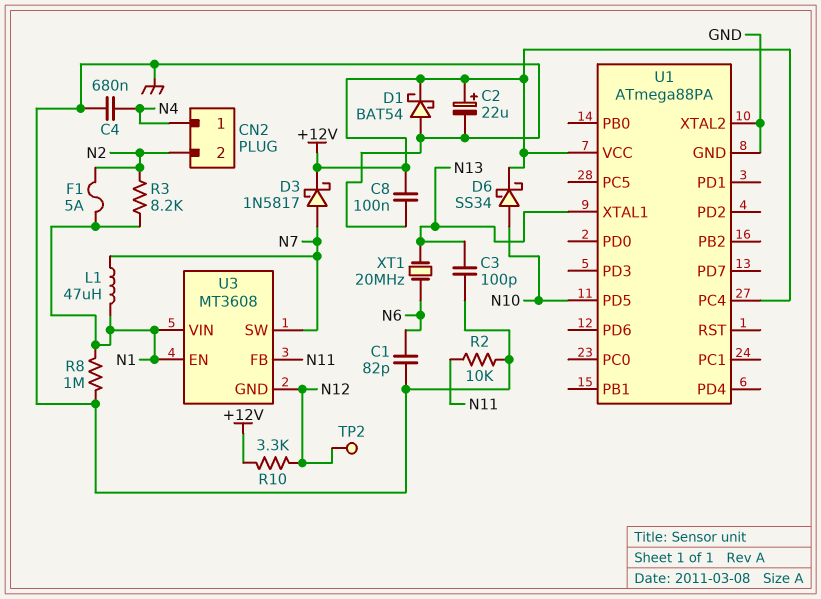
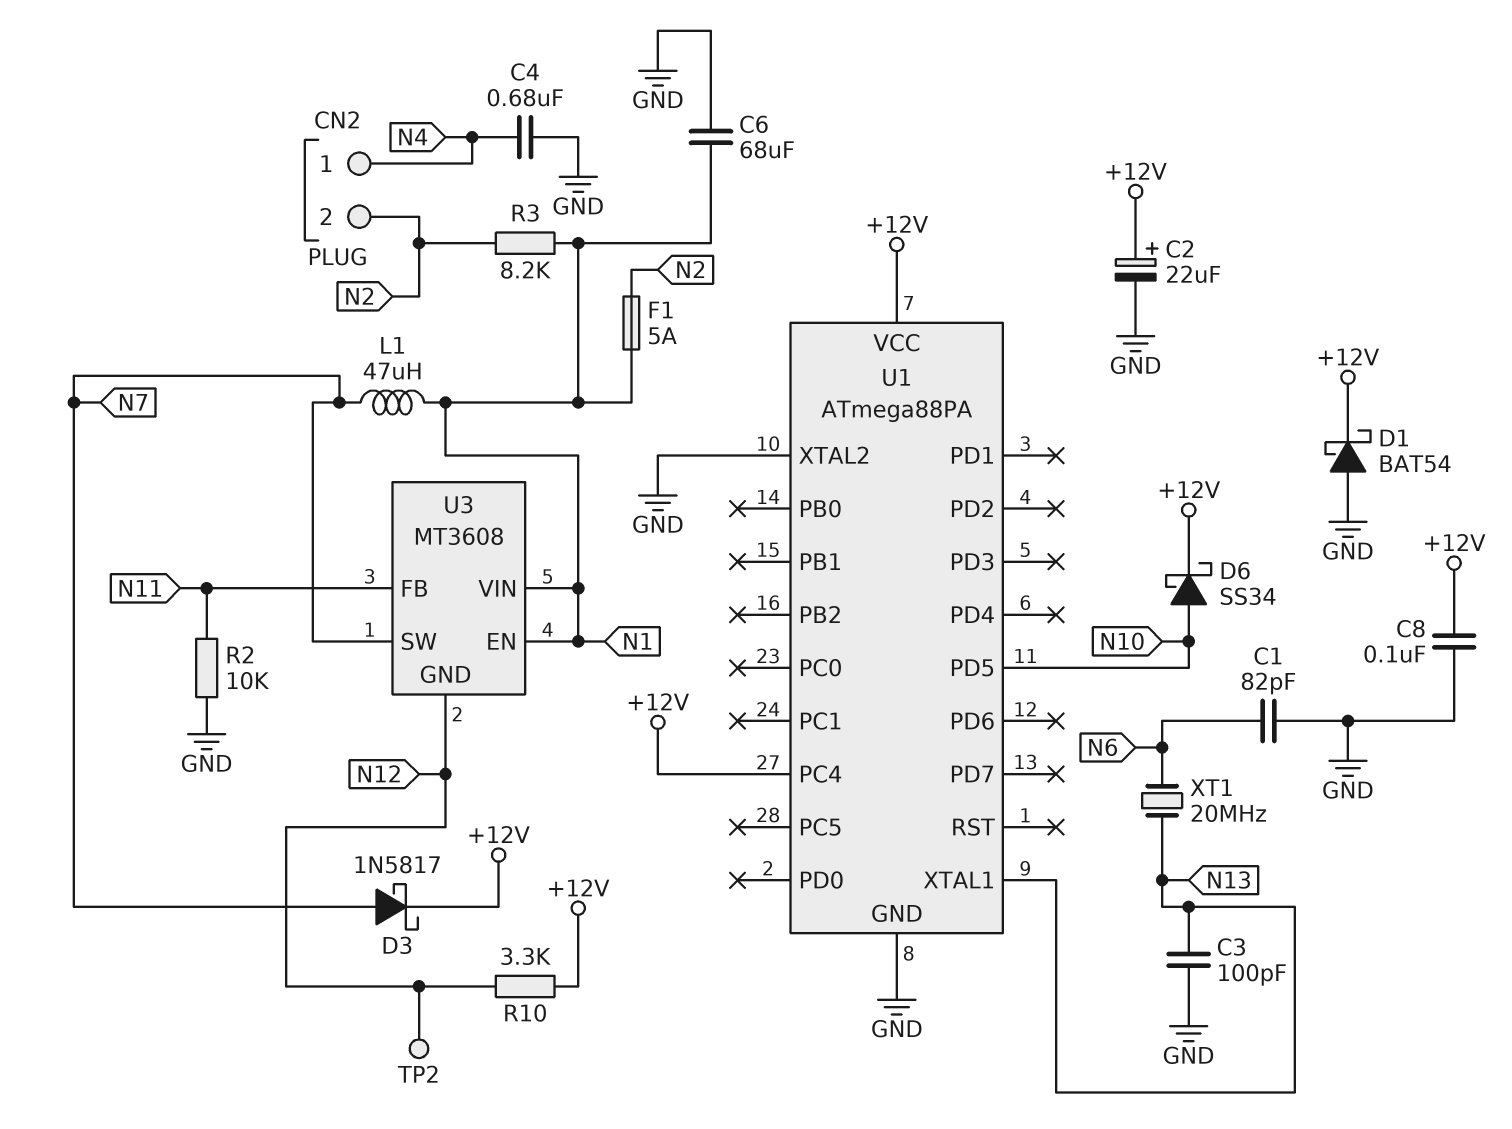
C6: none -> 68uF (GND, N1)
R8: 1M (GND, N1) -> none

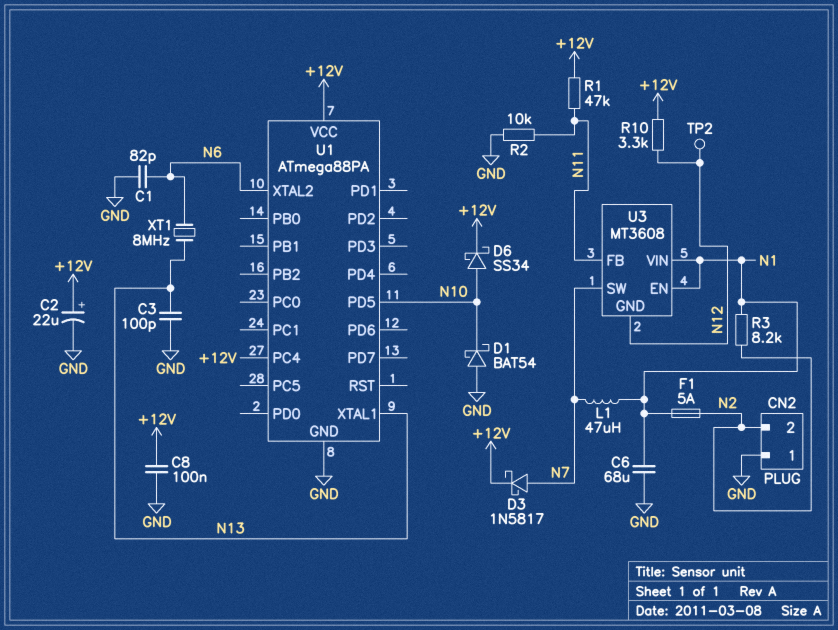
C4: 680nF (GND, N4) -> none
CN2 pin 1: N4 -> GND
D1: schottky BAT54 (A GND, K +12V) -> schottky BAT54 (A GND, K N10)
R1: none -> 47k (+12V, N11)
U1 pin XTAL2: GND -> N6
XT1: 20MHz (N6, N13) -> 8MHz (N6, N13)

